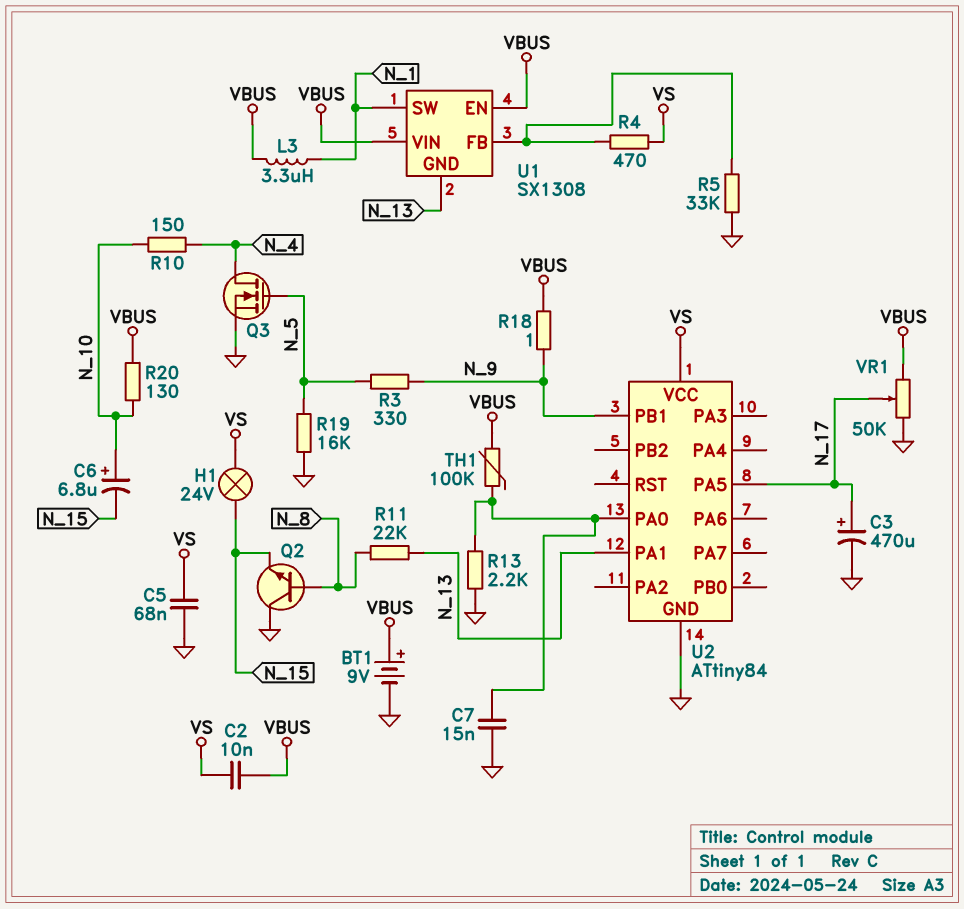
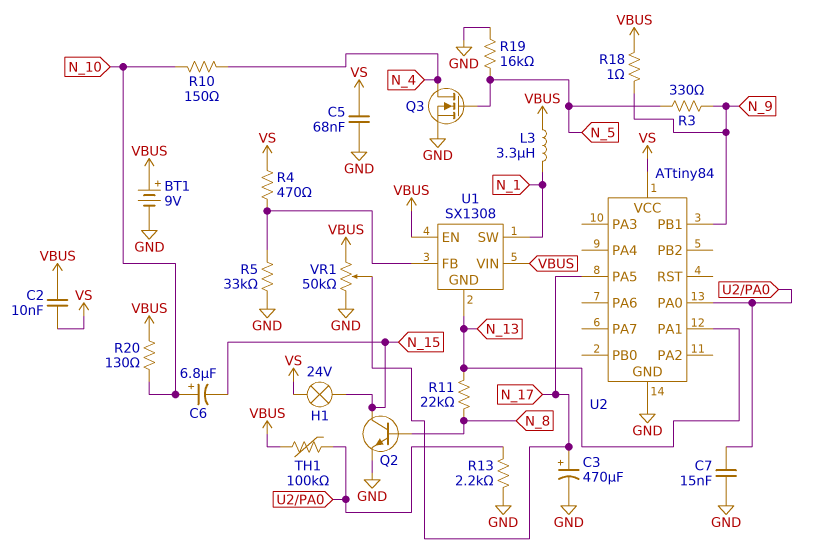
Q2: NPN (B N_8, C GND, E N_15) -> NPN (B N_8, C N_15, E GND)

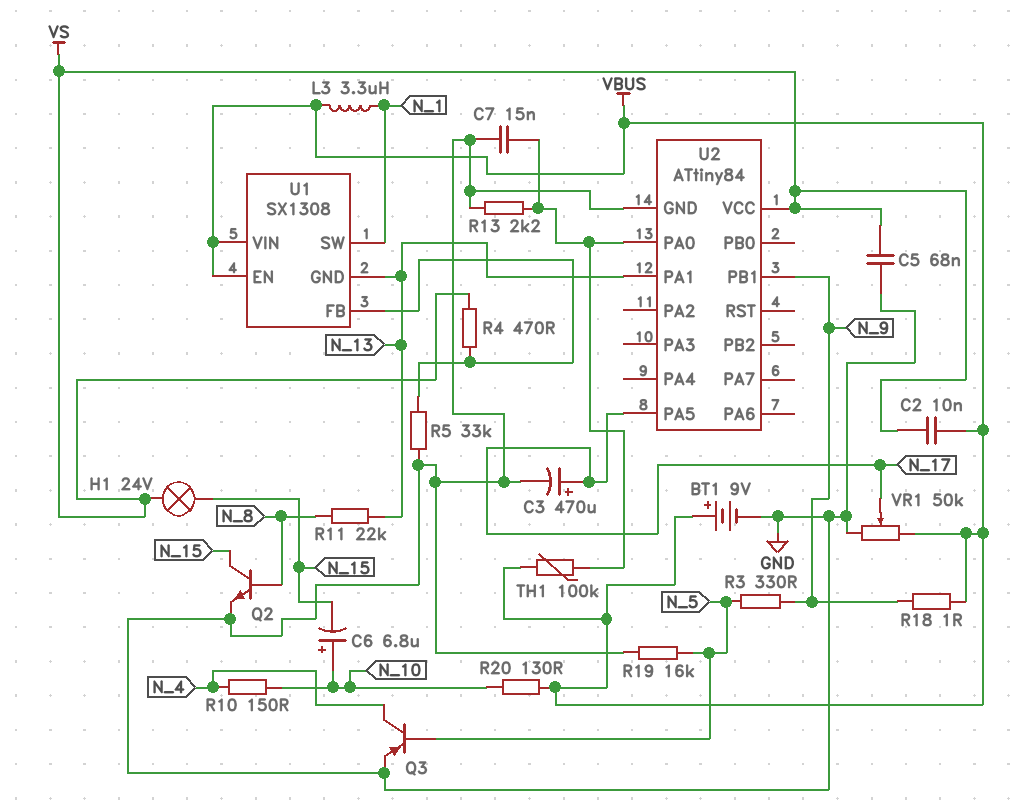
Q3: NMOS (G N_5, D N_4, S GND) -> PNP (B N_5, C N_4, E GND)

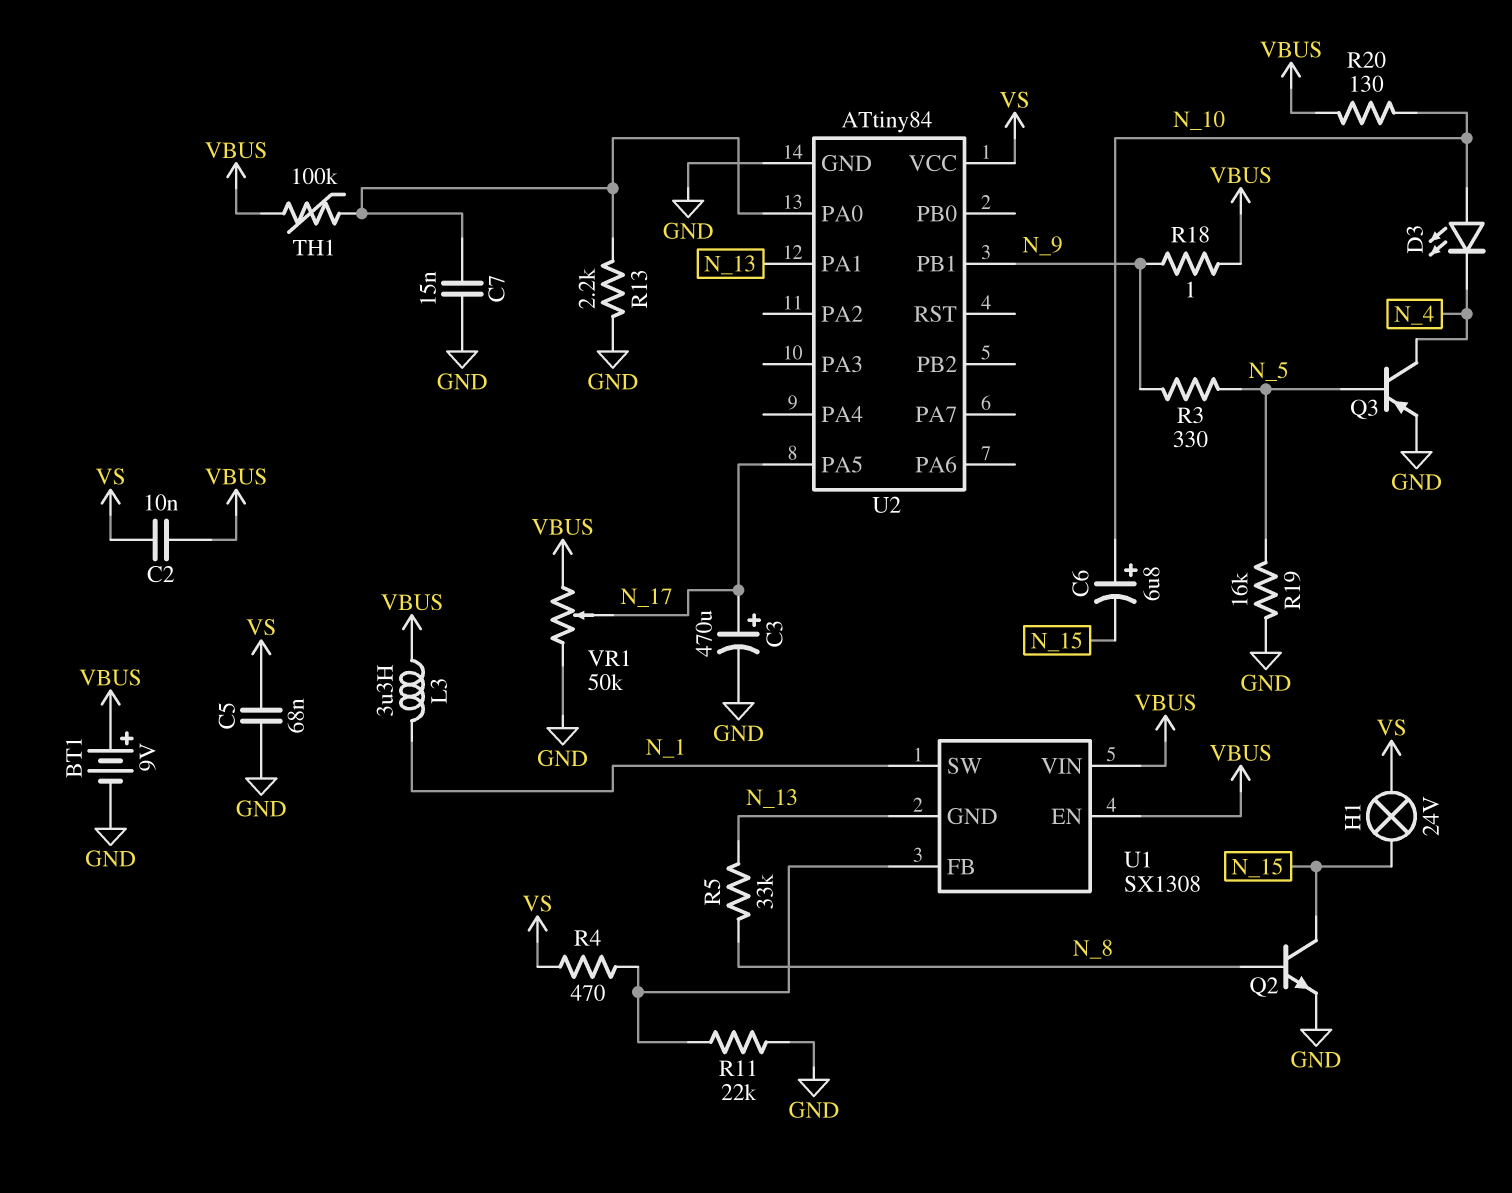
D3: none -> LED (A N_10, K N_4)
R5: 33k (GND, U1/FB) -> 33k (N_8, N_13)
R10: 150 (N_4, N_10) -> none
R11: 22k (N_8, N_13) -> 22k (GND, U1/FB)

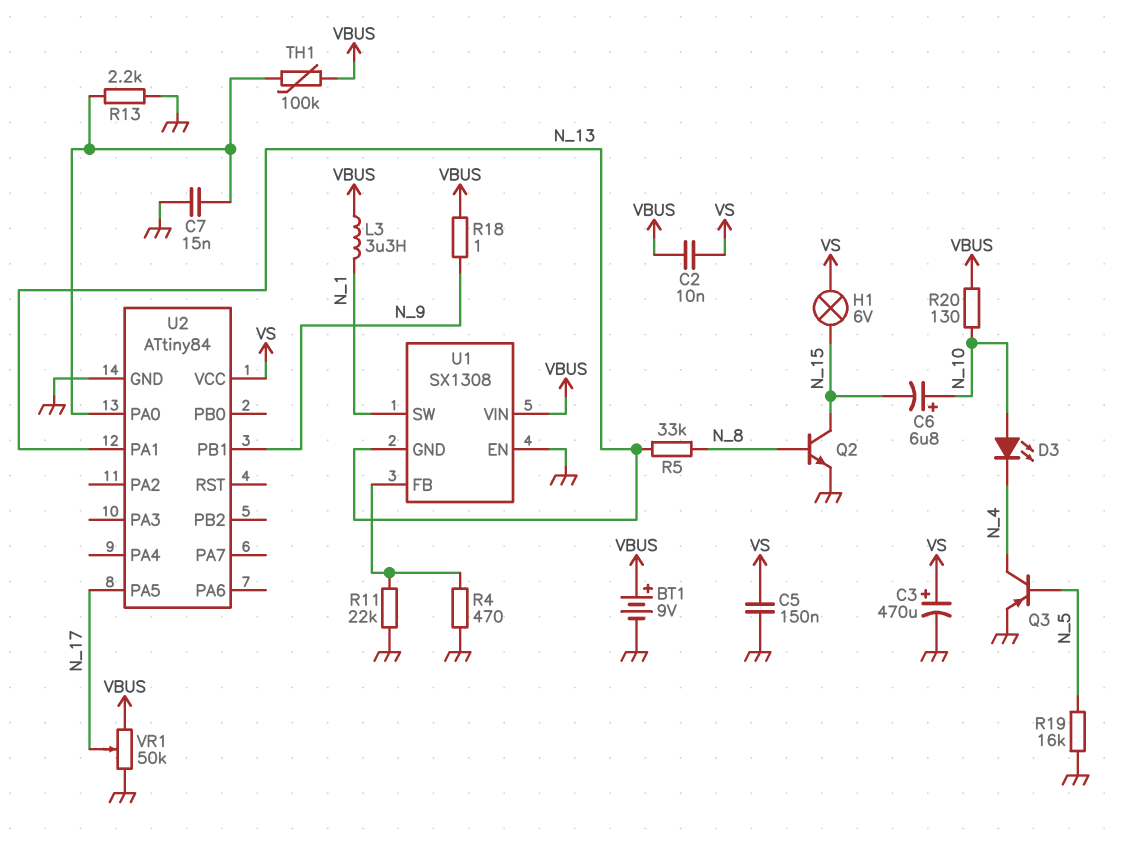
C3: 470uF (plus N_17, minus GND) -> 470uF (plus VS, minus GND)
C5: 68nF (GND, VS) -> 150nF (GND, VS)
H1: lamp 24V (N_15, VS) -> lamp 6V (N_15, VS)
R3: 330 (N_5, N_9) -> none
R4: 470 (U1/FB, VS) -> 470 (GND, U1/FB)
U1 pin EN: VBUS -> GND

